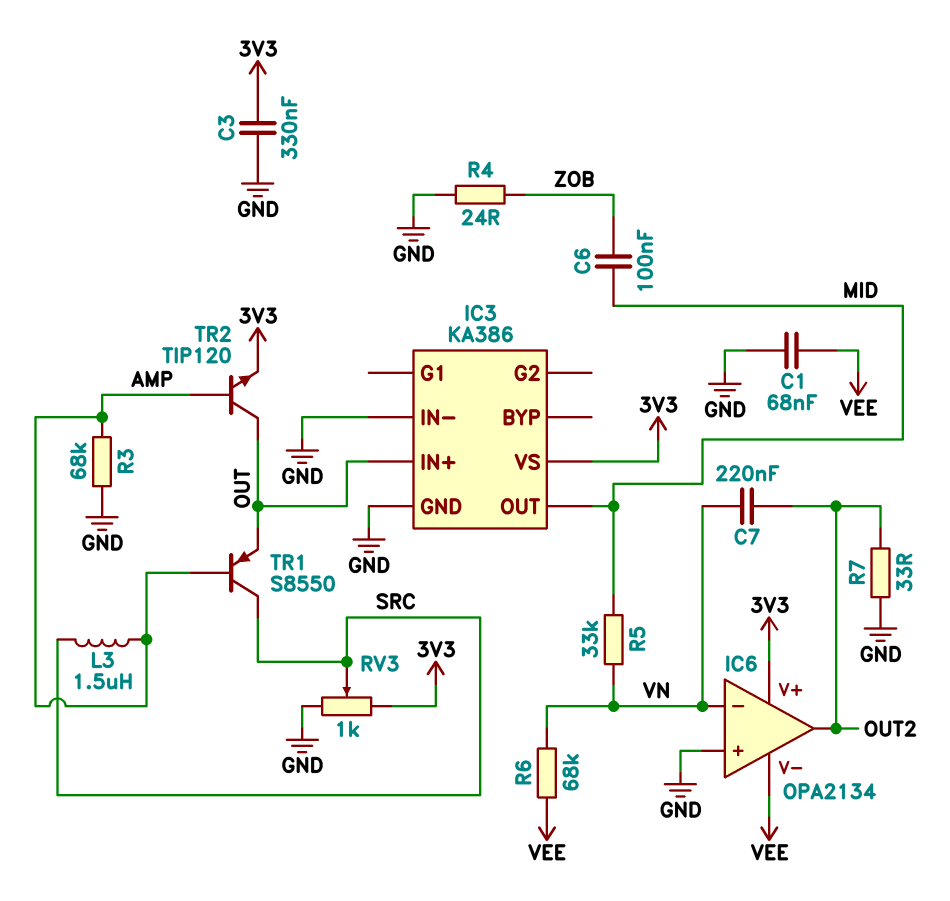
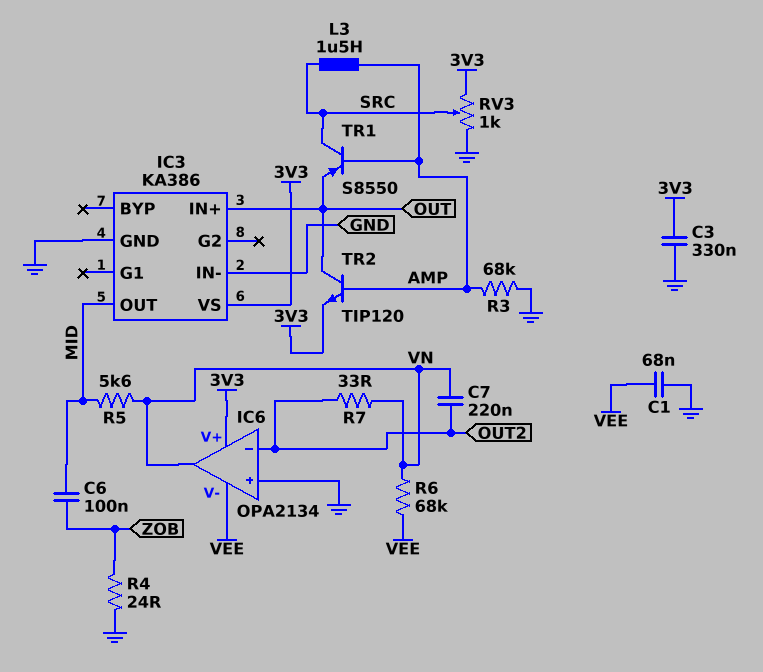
IC6 pin in-: VN -> OUT2
IC6 pin out: OUT2 -> VN
R5: 33k (MID, VN) -> 5.6k (MID, VN)
R7: 33 (GND, OUT2) -> 33 (OUT2, VN)

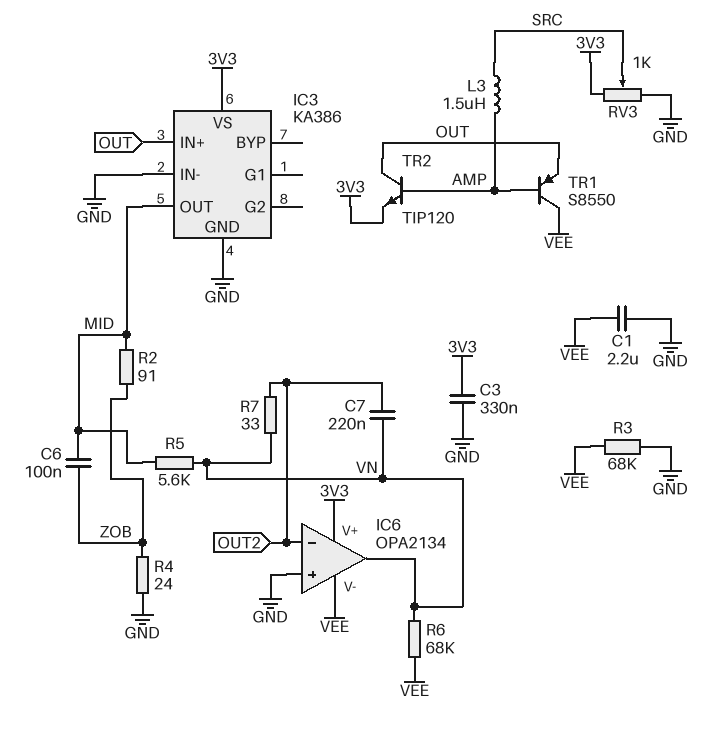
C1: 68nF (GND, VEE) -> 2.2uF (GND, VEE)
R2: none -> 91 (MID, ZOB)
R3: 68k (AMP, GND) -> 68k (GND, VEE)
TR1: PNP S8550 (B AMP, C SRC, E OUT) -> PNP S8550 (B AMP, C VEE, E OUT)

